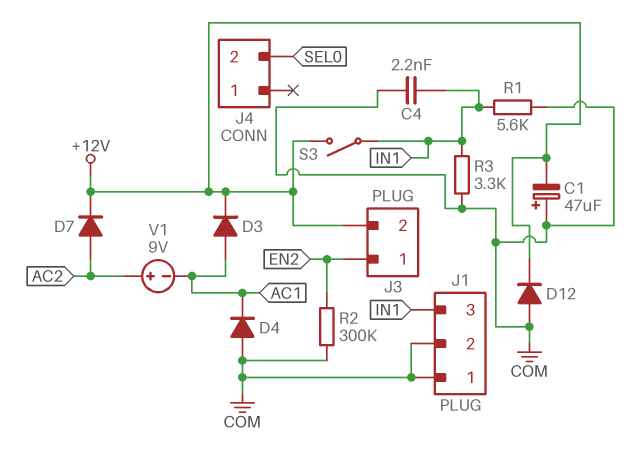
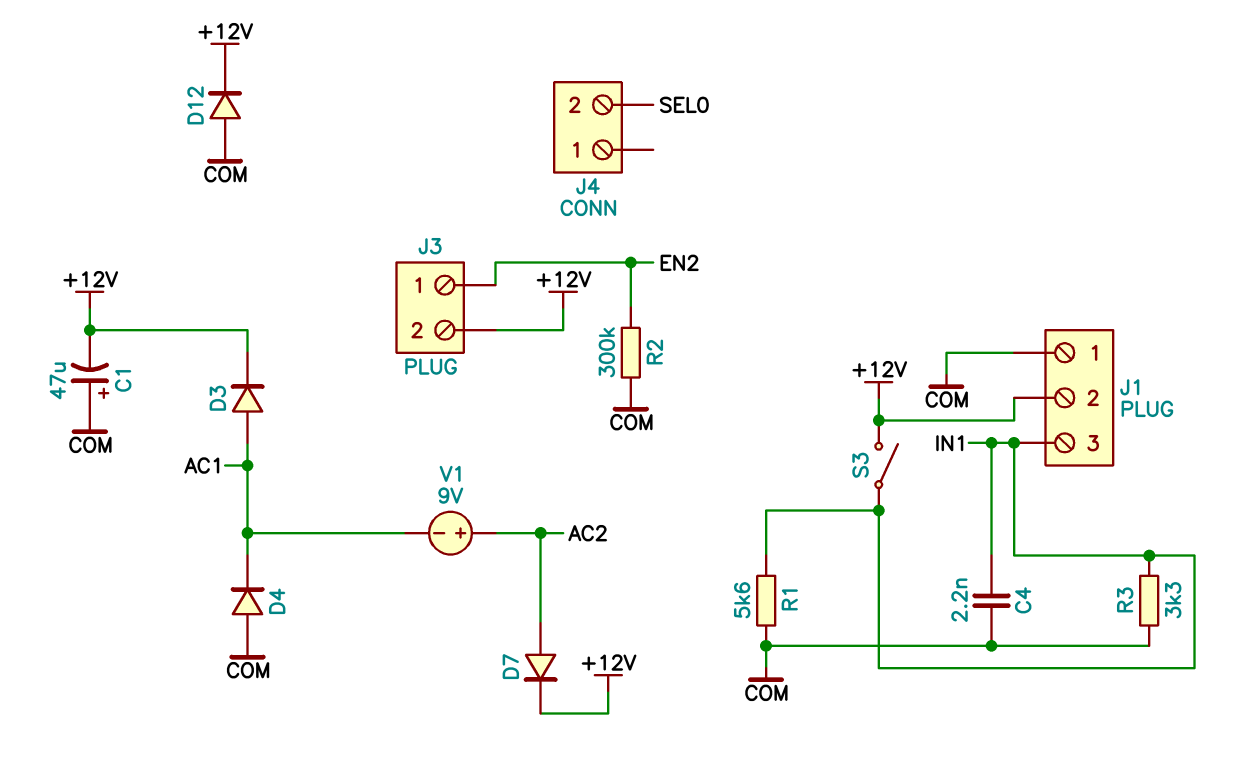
J1 pin 2: COM -> +12V

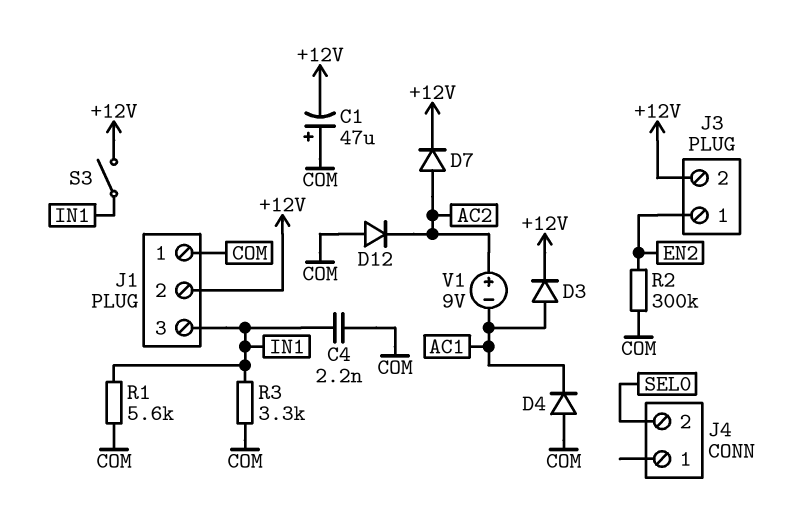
D12: diode (A COM, K +12V) -> diode (A COM, K AC2)

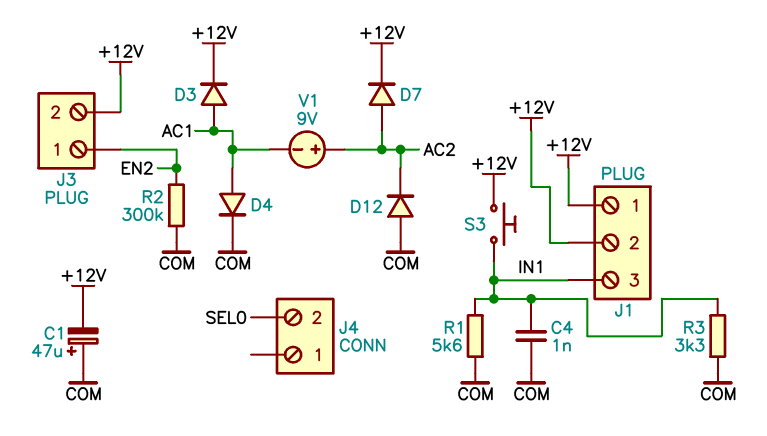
C4: 2.2nF (COM, IN1) -> 1nF (COM, IN1)
D4: diode (A COM, K AC1) -> diode (A AC1, K COM)
J1 pin 1: COM -> +12V
S3: switch (+12V, IN1) -> button (+12V, IN1)

